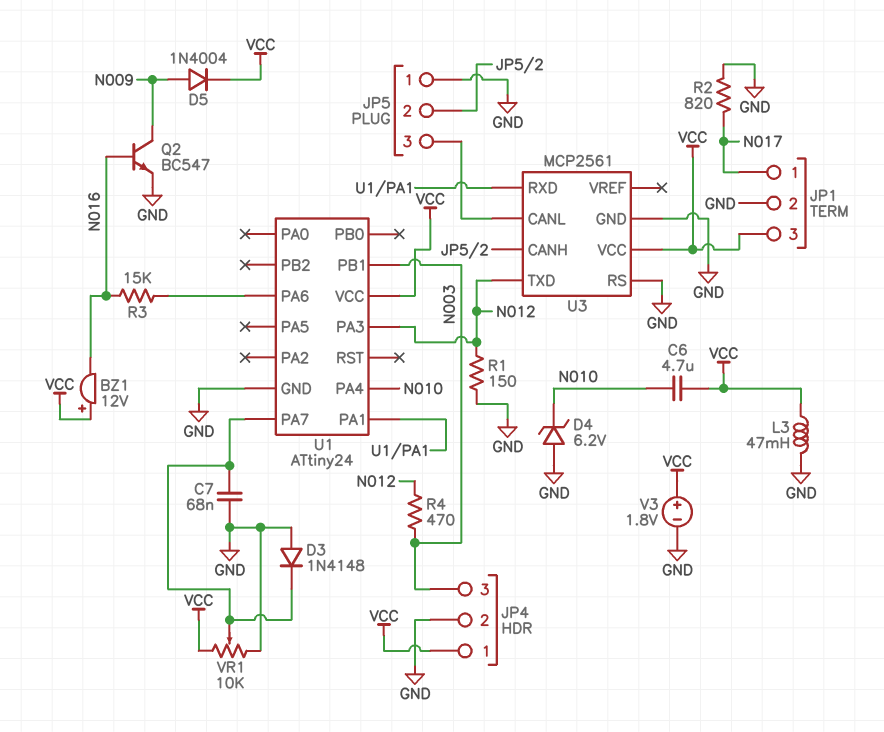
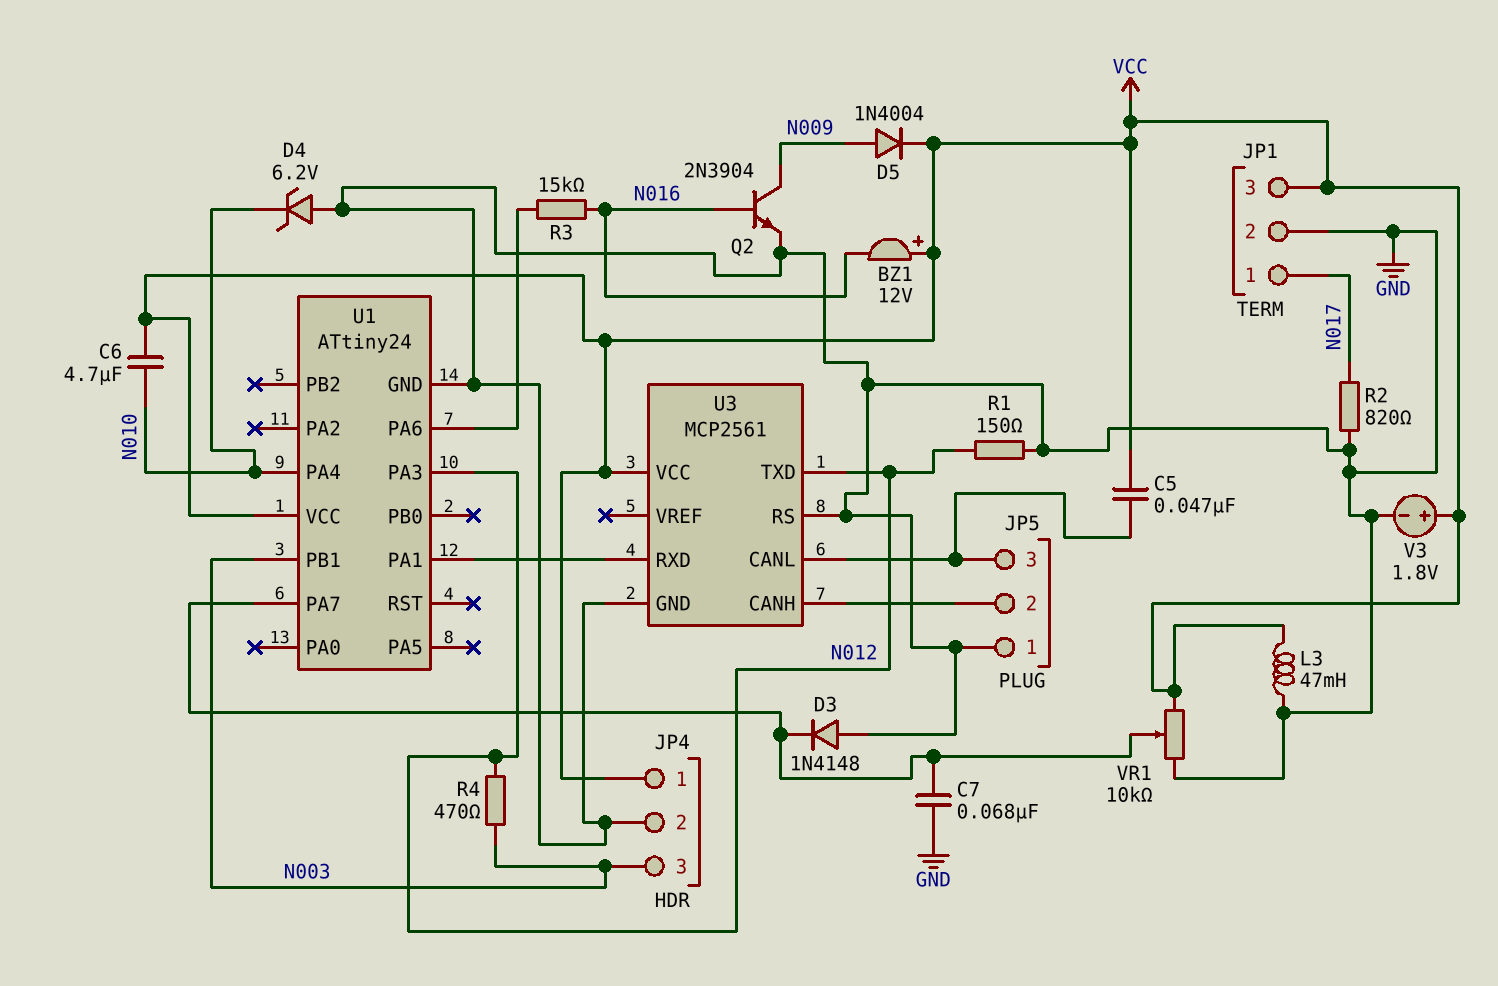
C5: none -> 47nF (JP5/3, VCC)
Q2: NPN BC547 (B N016, C N009, E GND) -> NPN 2N3904 (B N016, C N009, E GND)

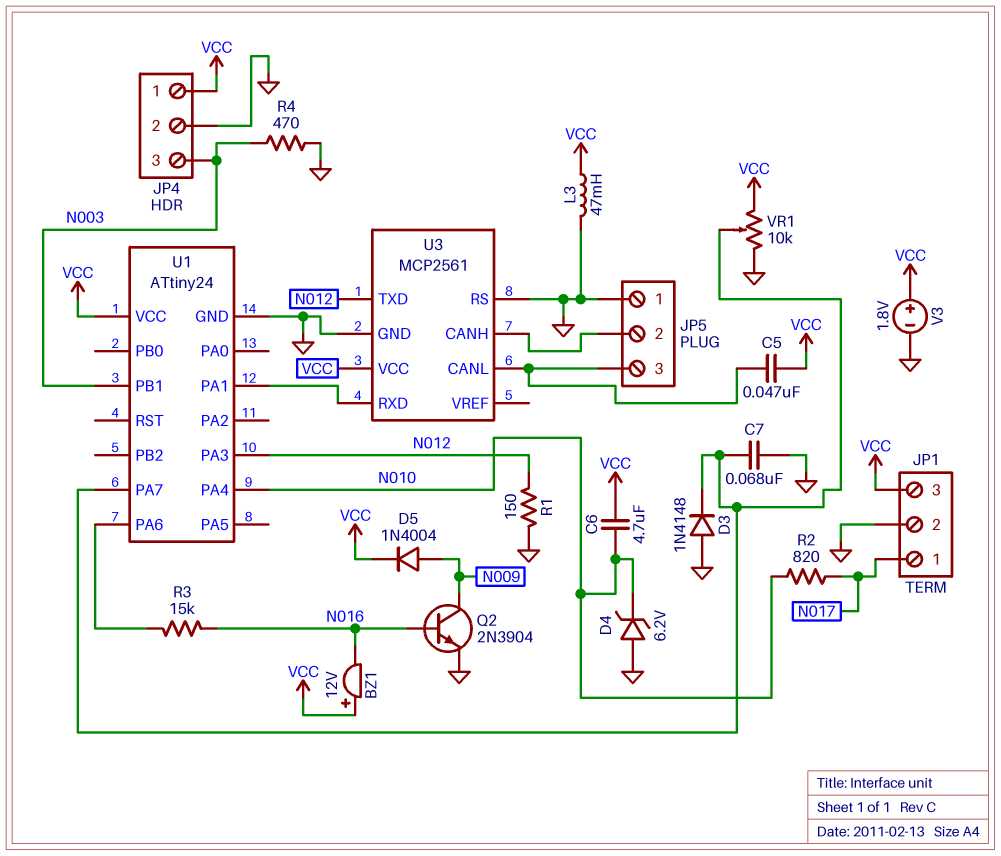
R2: 820 (GND, N017) -> 820 (N010, N017)
R4: 470 (N003, N012) -> 470 (GND, N003)

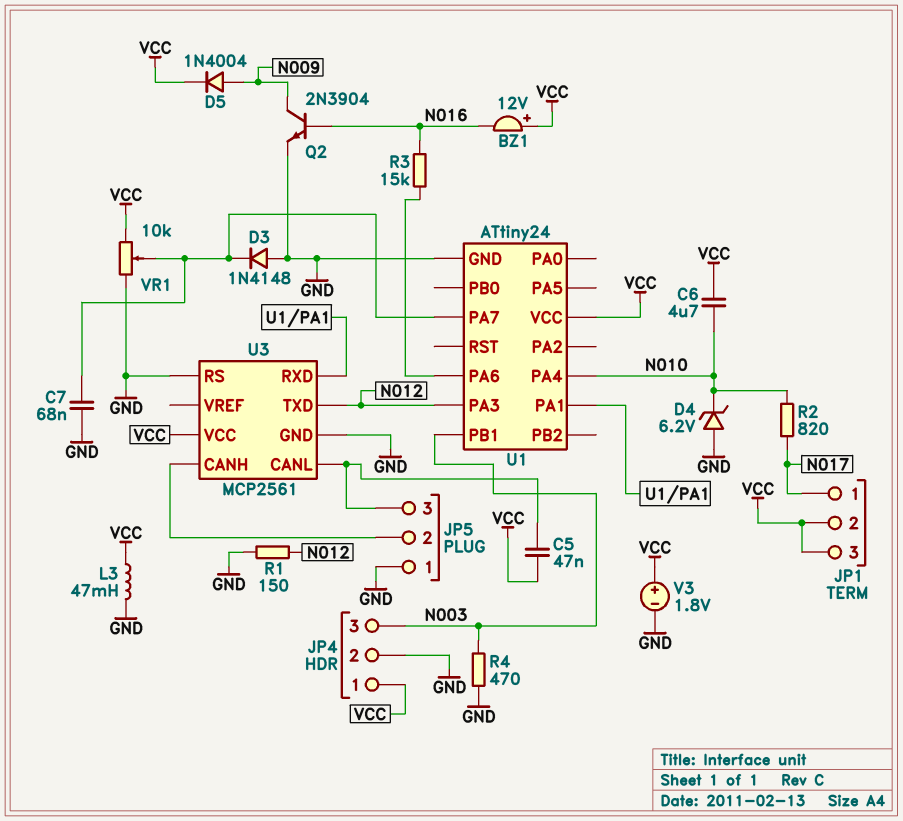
JP1 pin 2: GND -> VCC

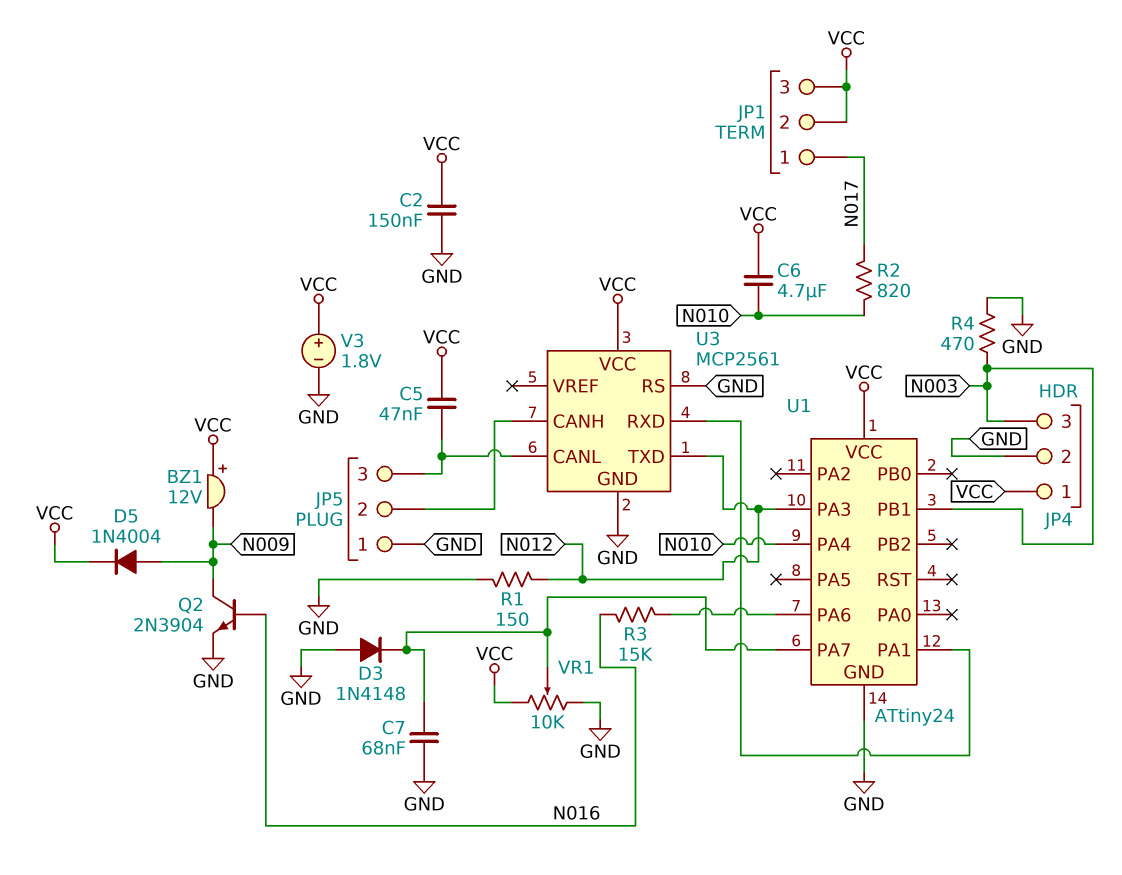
BZ1: buzzer 12V (plus VCC, minus N016) -> buzzer 12V (plus VCC, minus N009)
C2: none -> 150nF (GND, VCC)
D4: zener 6.2V (A GND, K N010) -> none
L3: 47mH (GND, VCC) -> none

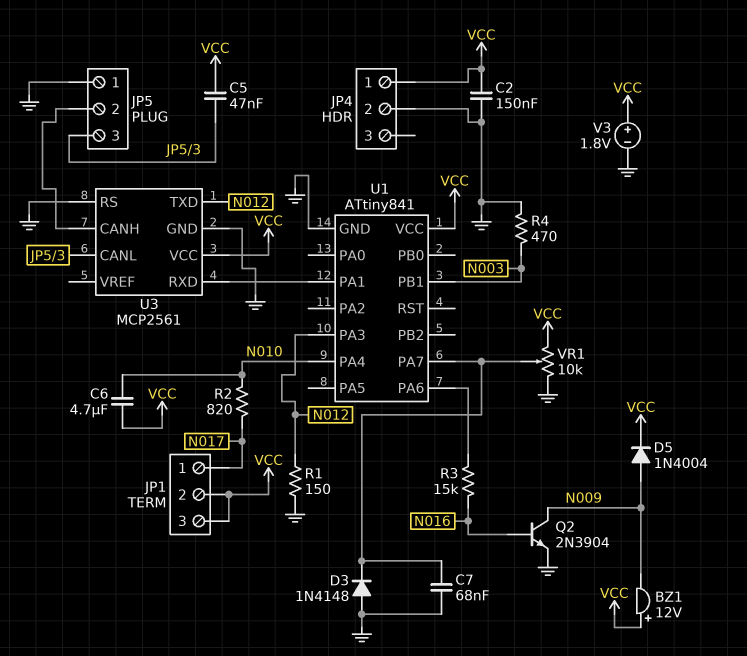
JP4 pin 3: N003 -> none
U1: ATtiny24 -> ATtiny841

